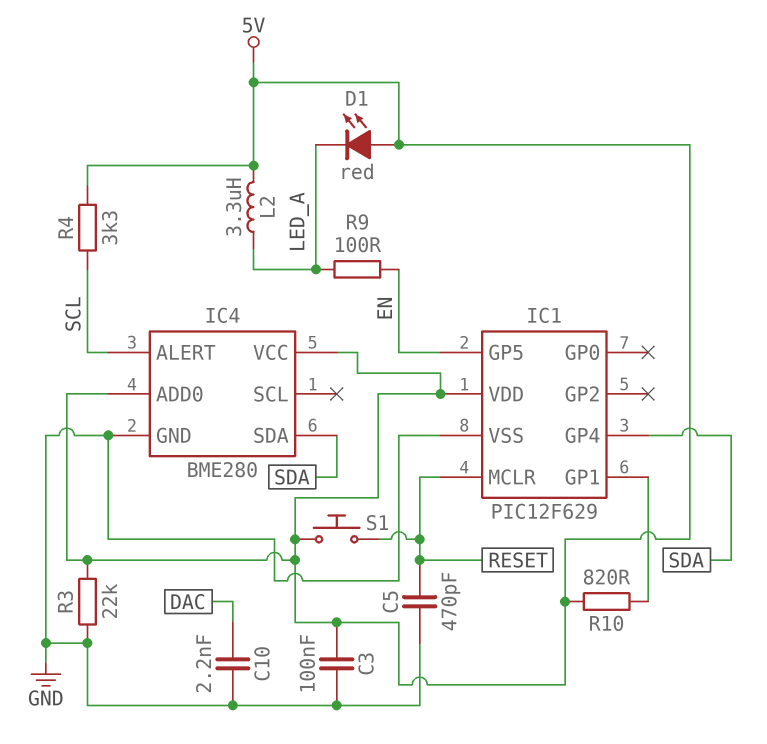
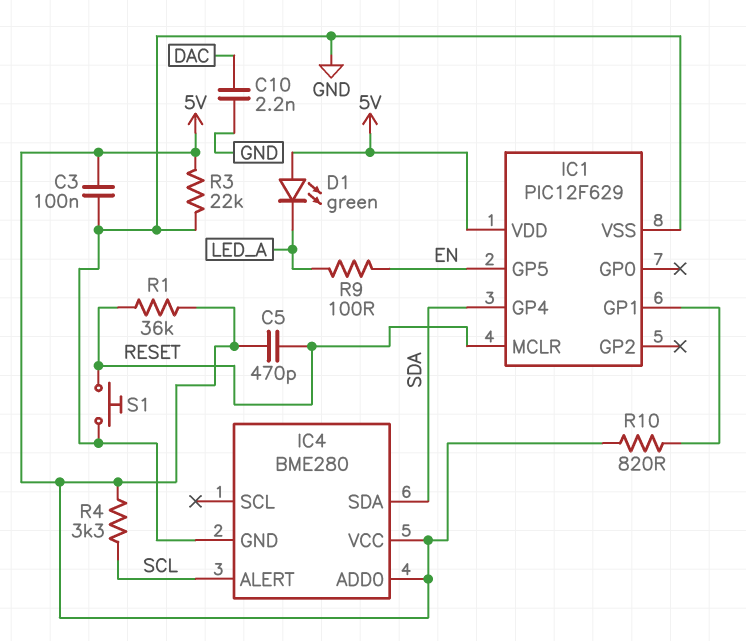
C5: 470pF (GND, RESET) -> 470pF (5V, RESET)
D1: LED red (A 5V, K LED_A) -> LED green (A 5V, K LED_A)
L2: 3.3uH (5V, LED_A) -> none
R1: none -> 36k (5V, RESET)
S1: button (5V, RESET) -> button (GND, RESET)

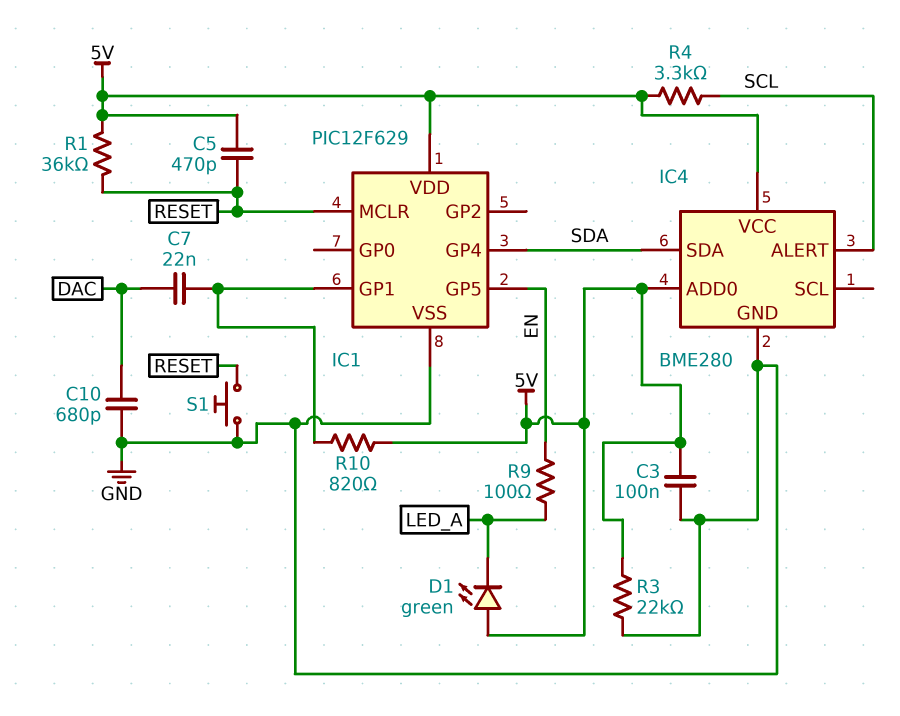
C7: none -> 22nF (DAC, IC1/GP1)
C10: 2.2nF (DAC, GND) -> 680pF (DAC, GND)

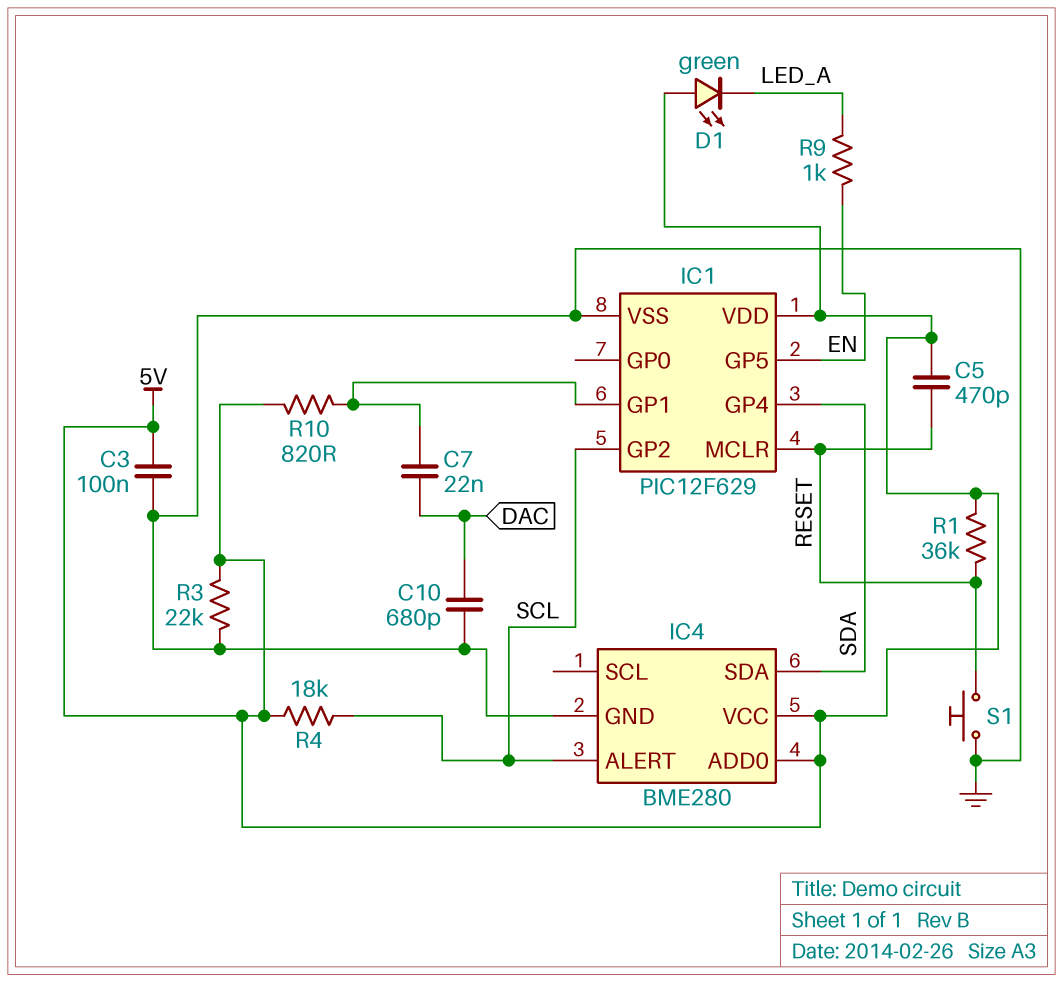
IC1 pin GP2: none -> SCL
R4: 3.3k (5V, SCL) -> 18k (5V, SCL)
R9: 100 (EN, LED_A) -> 1k (EN, LED_A)

